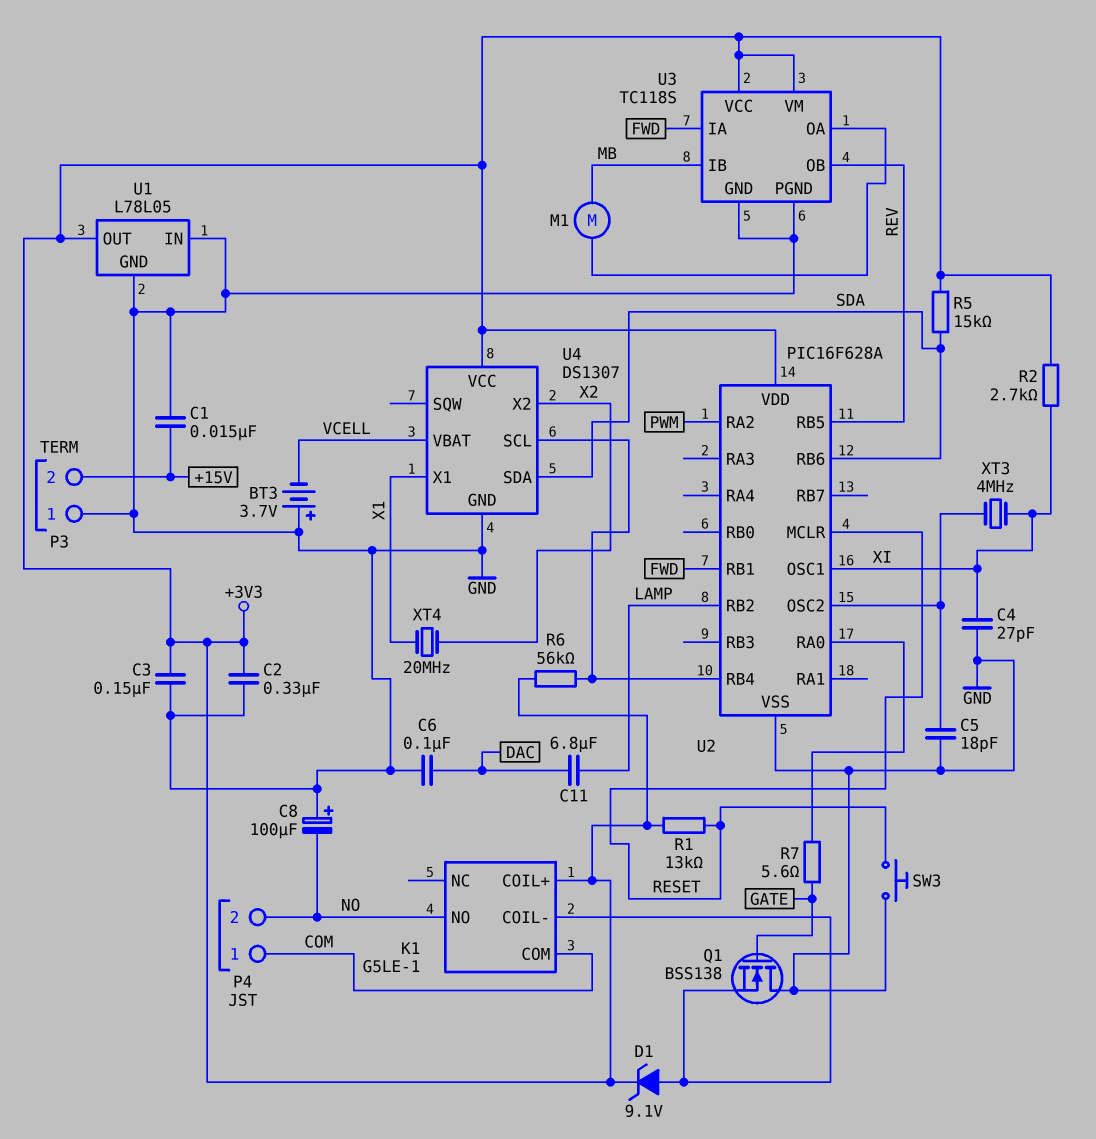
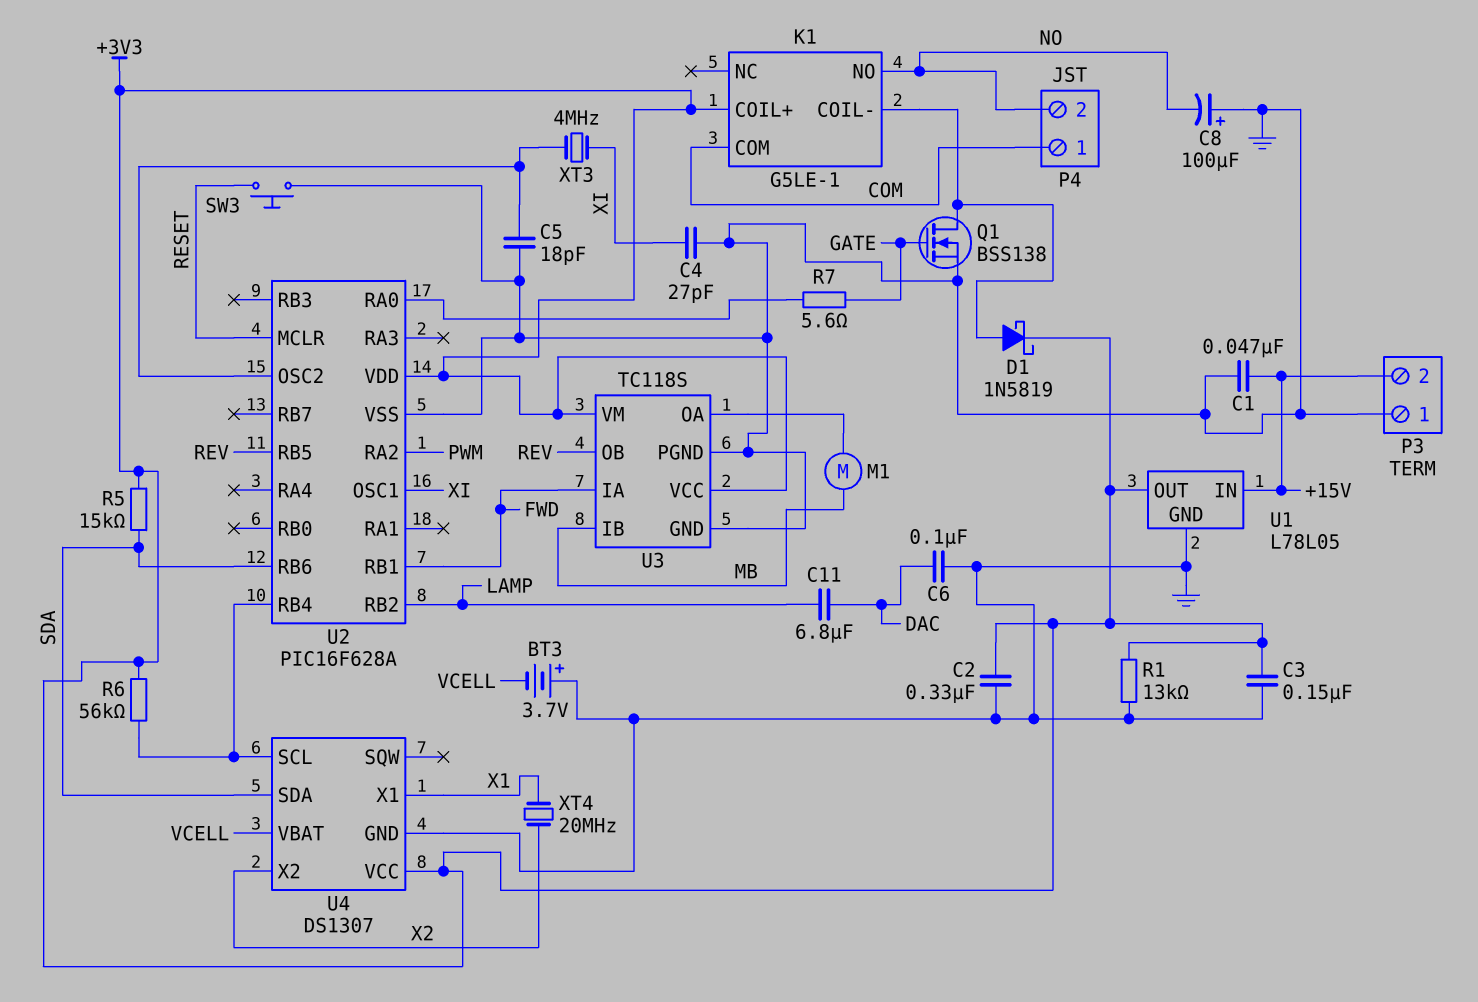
C1: 15nF (+15V, GND) -> 47nF (+15V, GND)
D1: zener 9.1V (A K1/COIL-, K +3V3) -> schottky 1N5819 (A K1/COIL-, K +3V3)
Q1: NMOS BSS138 (G GATE, D GND, S K1/COIL-) -> NMOS BSS138 (G GATE, D K1/COIL-, S GND)
R1: 13k (+3V3, RESET) -> 13k (+3V3, GND)
R2: 2.7k (+3V3, XI) -> none
U1 pin IN: GND -> +15V

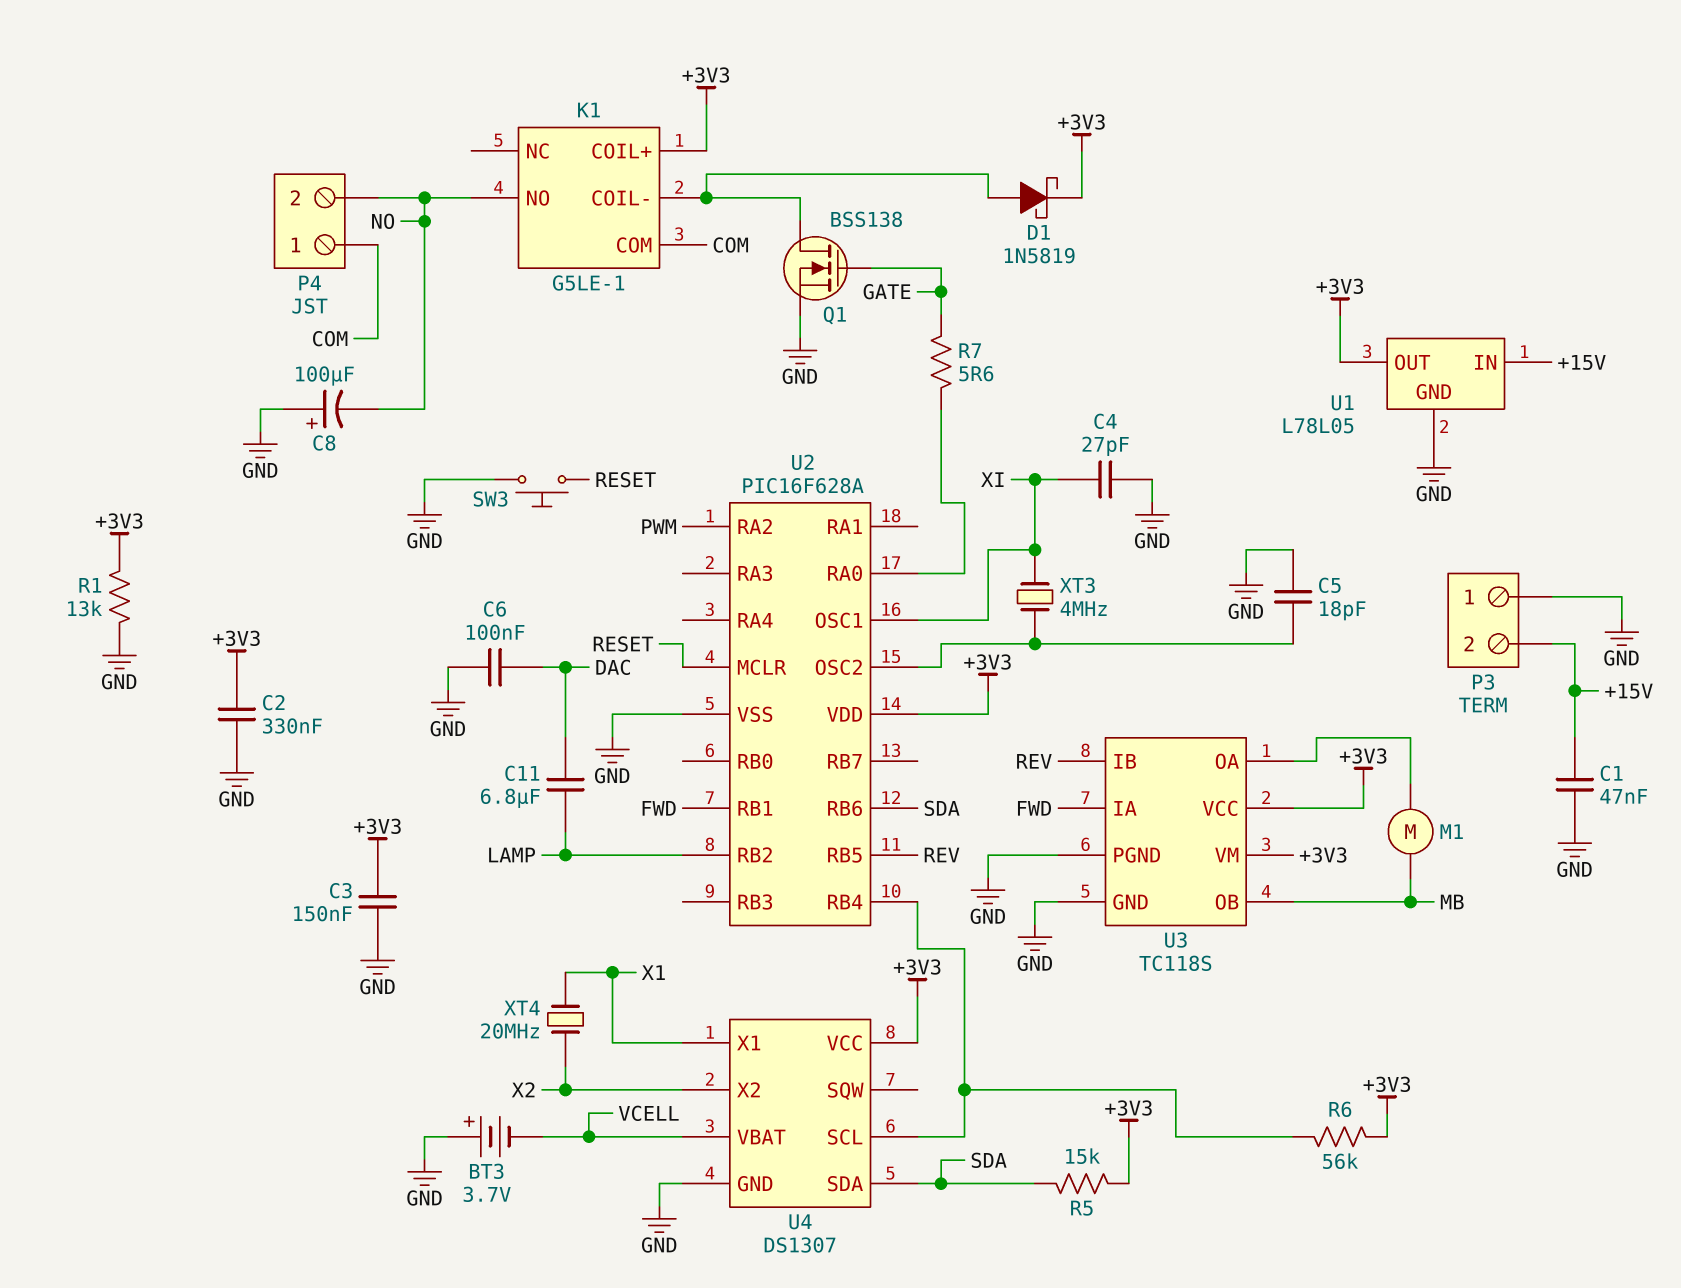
U3 pin IB: MB -> REV
U3 pin OB: REV -> MB

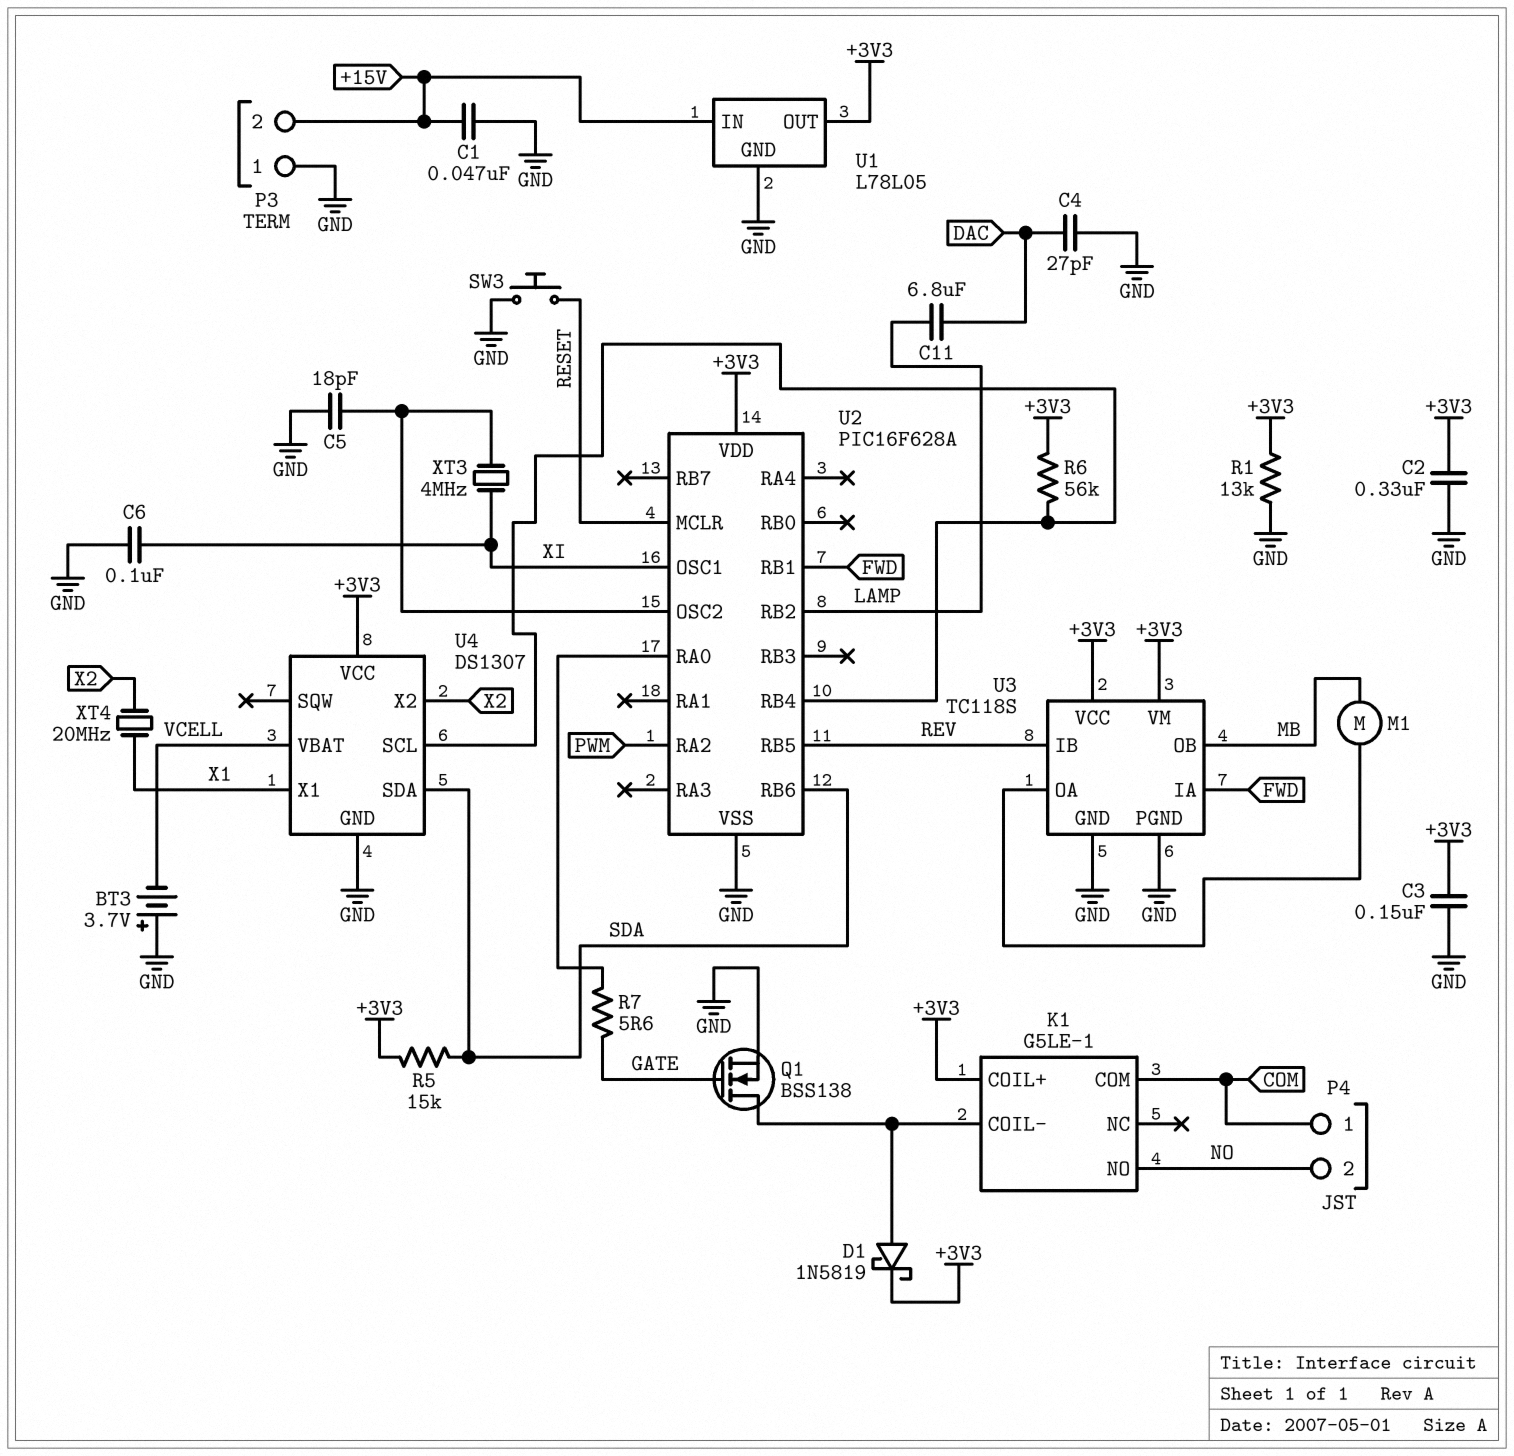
C4: 27pF (GND, XI) -> 27pF (DAC, GND)
C6: 100nF (DAC, GND) -> 100nF (GND, XI)
C8: 100uF (plus GND, minus NO) -> none

